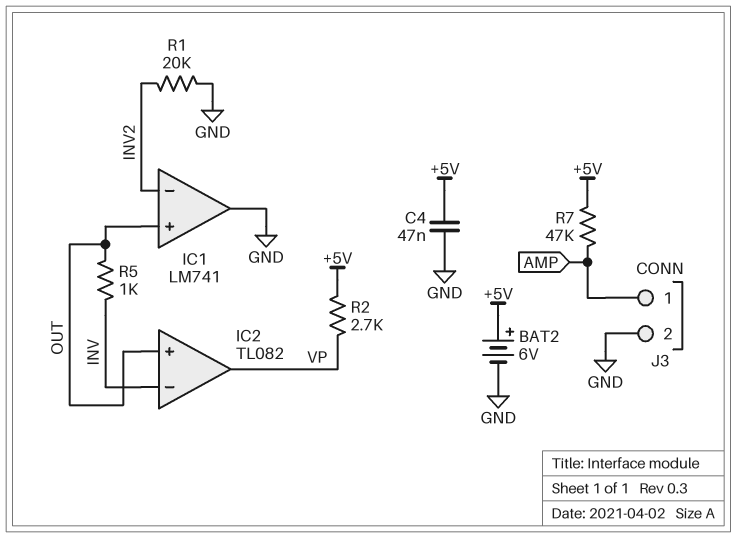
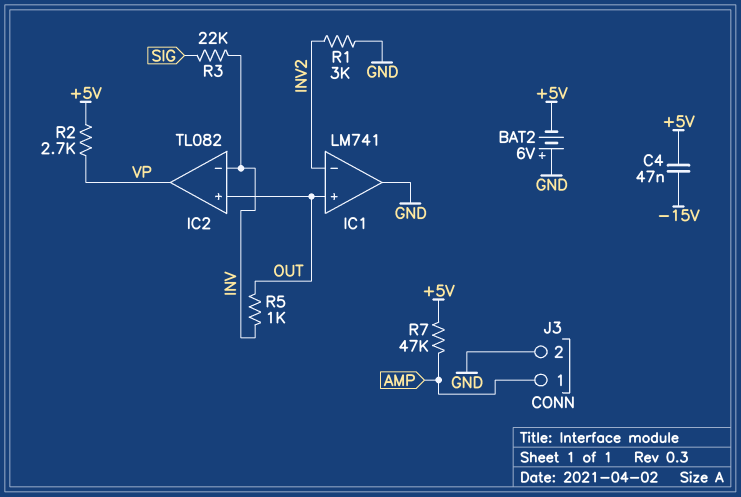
BAT2: 6V (plus +5V, minus GND) -> 6V (plus GND, minus +5V)
C4: 47nF (+5V, GND) -> 47nF (+5V, -15V)
R1: 20k (GND, INV2) -> 3k (GND, INV2)
R3: none -> 22k (INV, SIG)

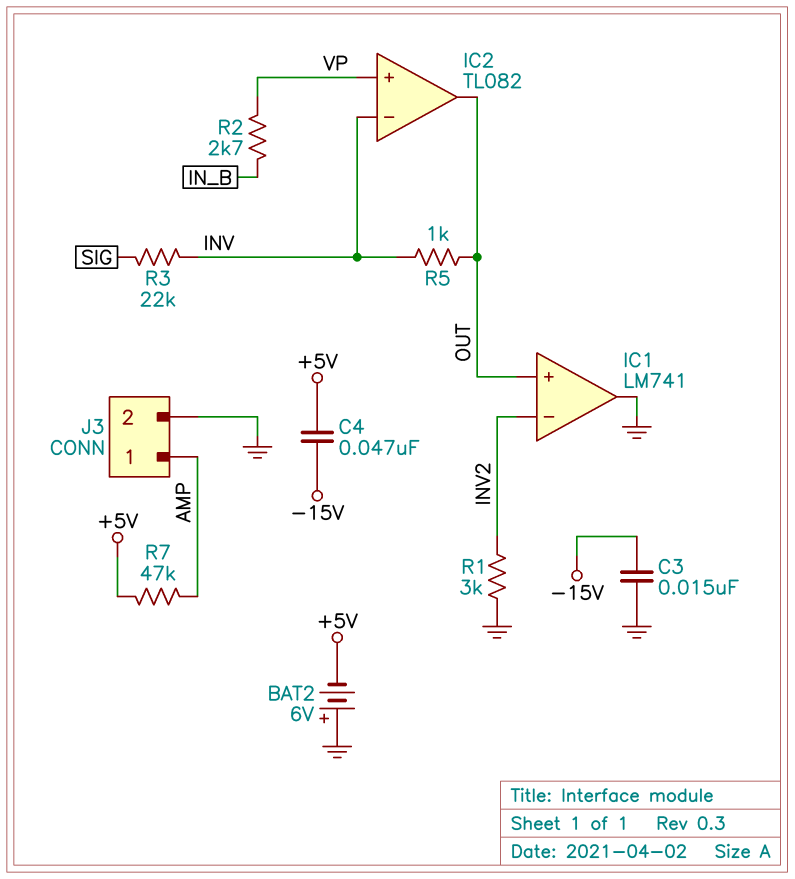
C3: none -> 15nF (-15V, GND)
IC2 pin in+: OUT -> VP
IC2 pin out: VP -> OUT
R2: 2.7k (+5V, VP) -> 2.7k (IN_B, VP)

